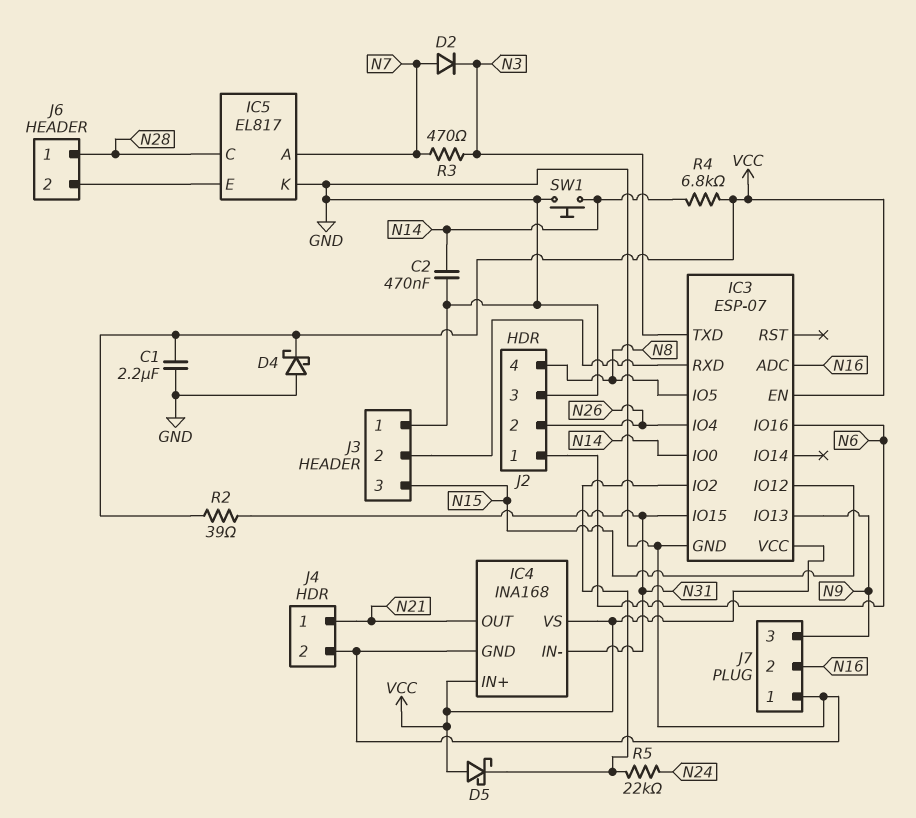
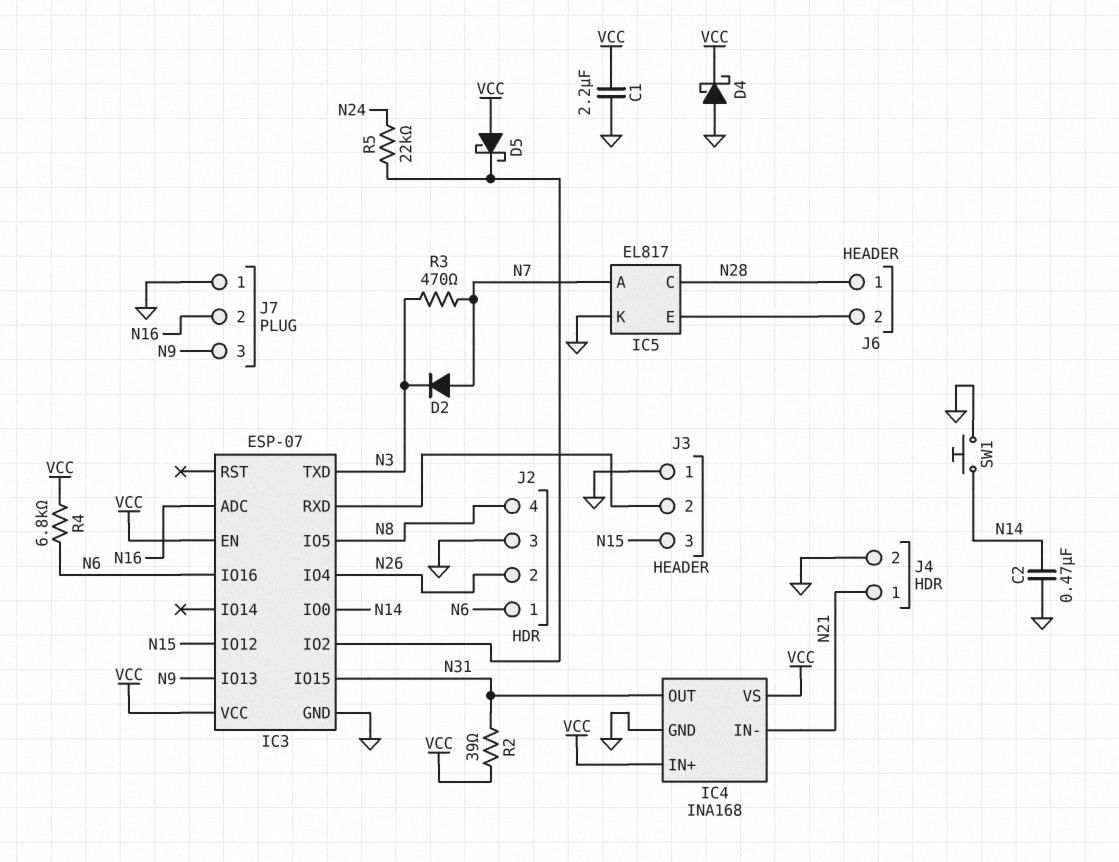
IC4 pin IN-: N31 -> N21
IC4 pin OUT: N21 -> N31
R4: 6.8k (N14, VCC) -> 6.8k (N6, VCC)

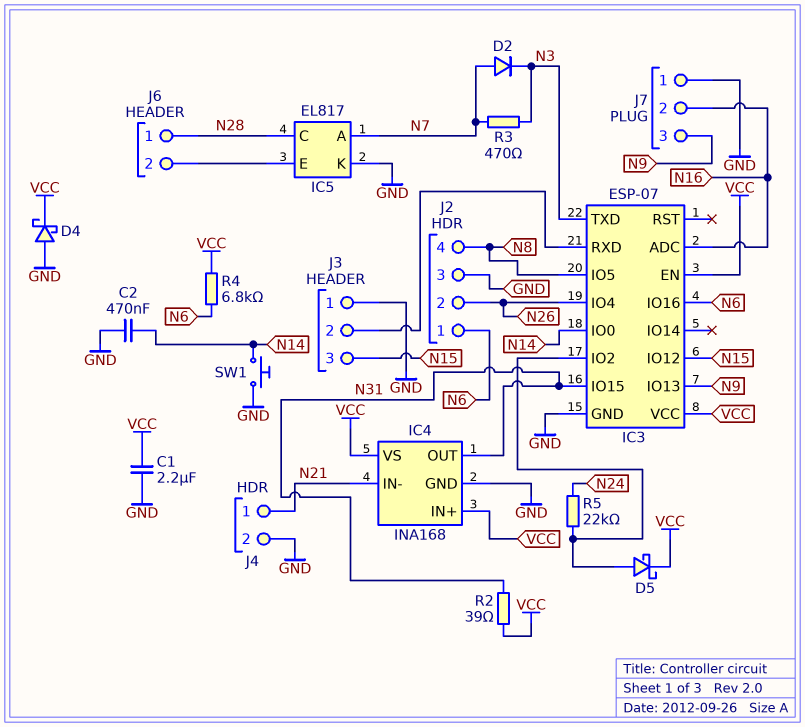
D5: schottky (A VCC, K IC3/IO2) -> schottky (A IC3/IO2, K VCC)

